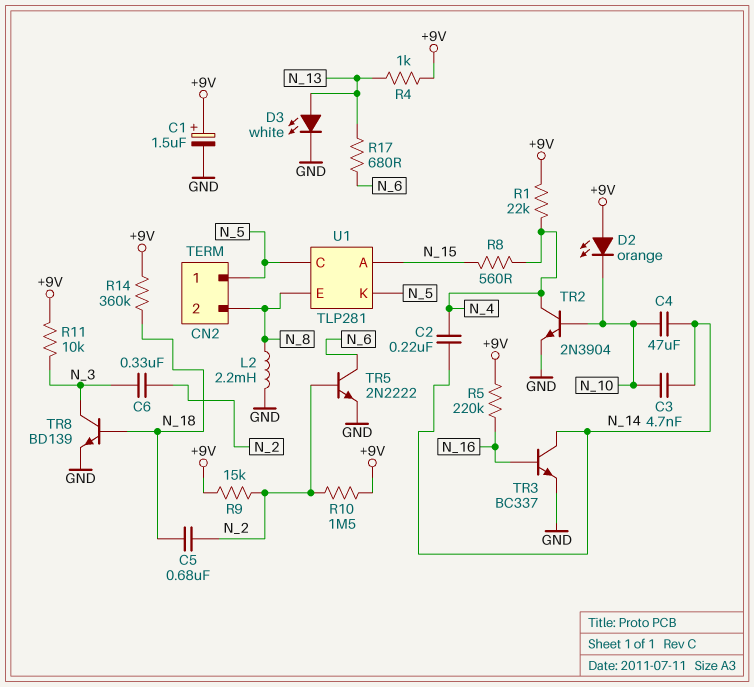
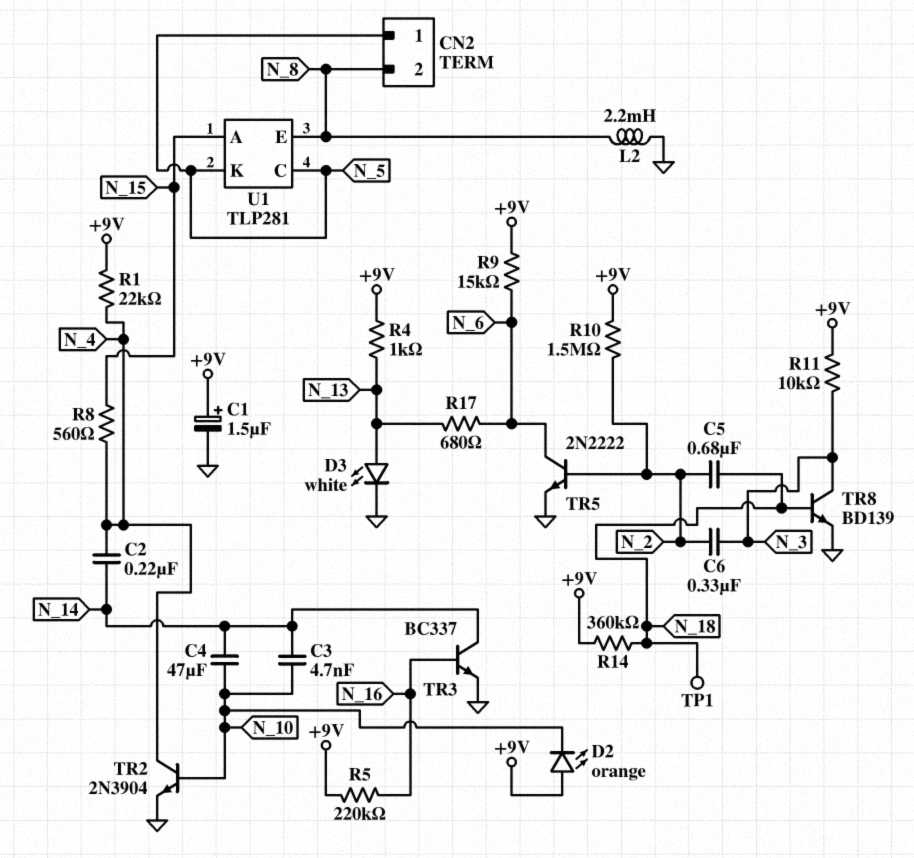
R9: 15k (+9V, N_2) -> 15k (+9V, N_6)
TP1: none -> test point (N_18)

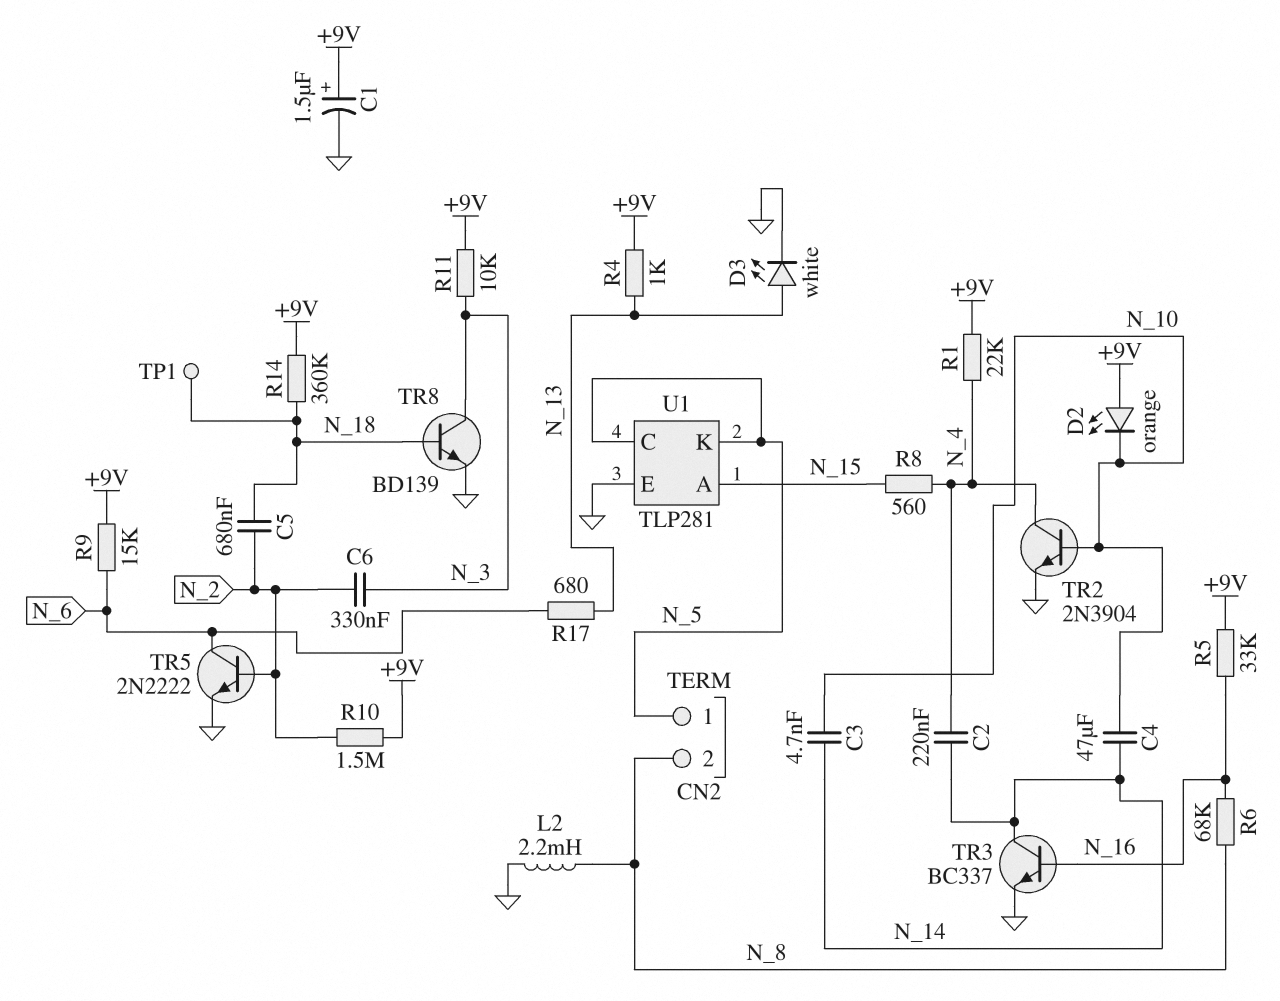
R5: 220k (+9V, N_16) -> 33k (+9V, N_16)
R6: none -> 68k (N_8, N_16)
U1 pin E: N_8 -> GND

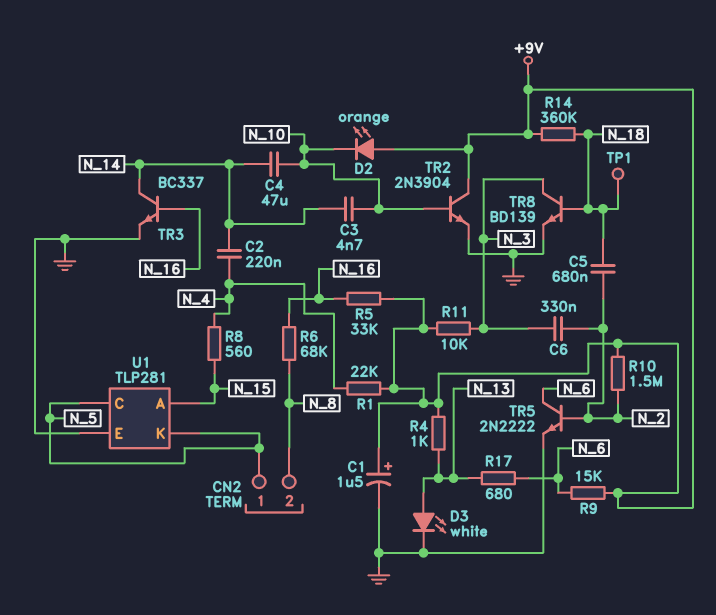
L2: 2.2mH (GND, N_8) -> none
TR2: NPN 2N3904 (B N_10, C N_4, E GND) -> NPN 2N3904 (B N_10, C +9V, E GND)

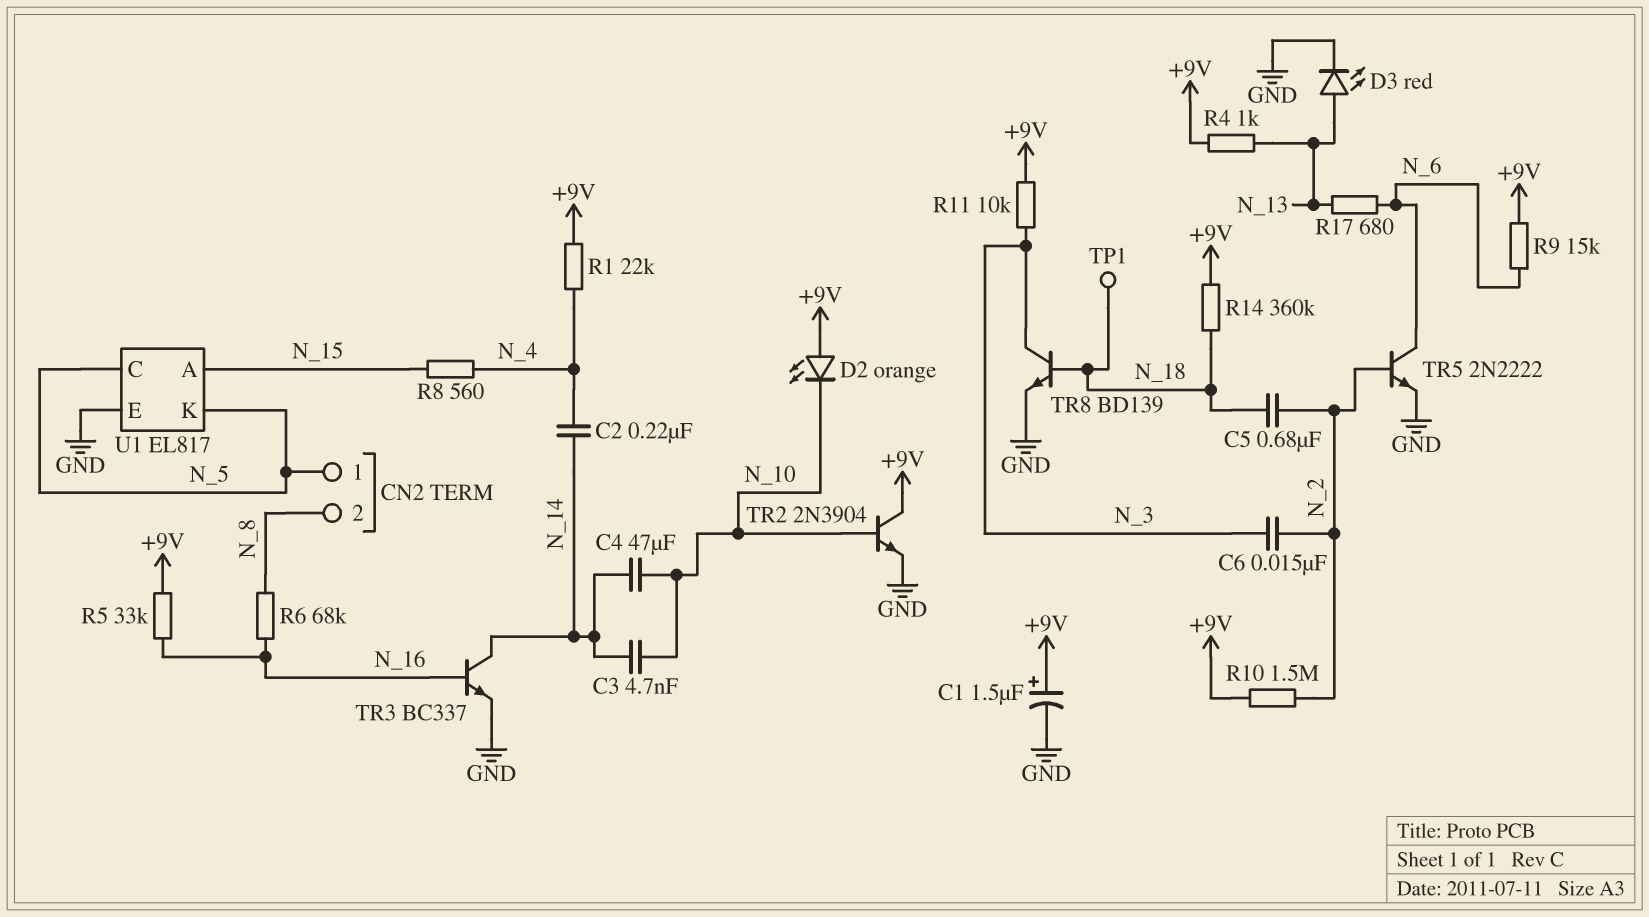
C6: 330nF (N_2, N_3) -> 15nF (N_2, N_3)
D3: LED white (A N_13, K GND) -> LED red (A N_13, K GND)
U1: TLP281 -> EL817

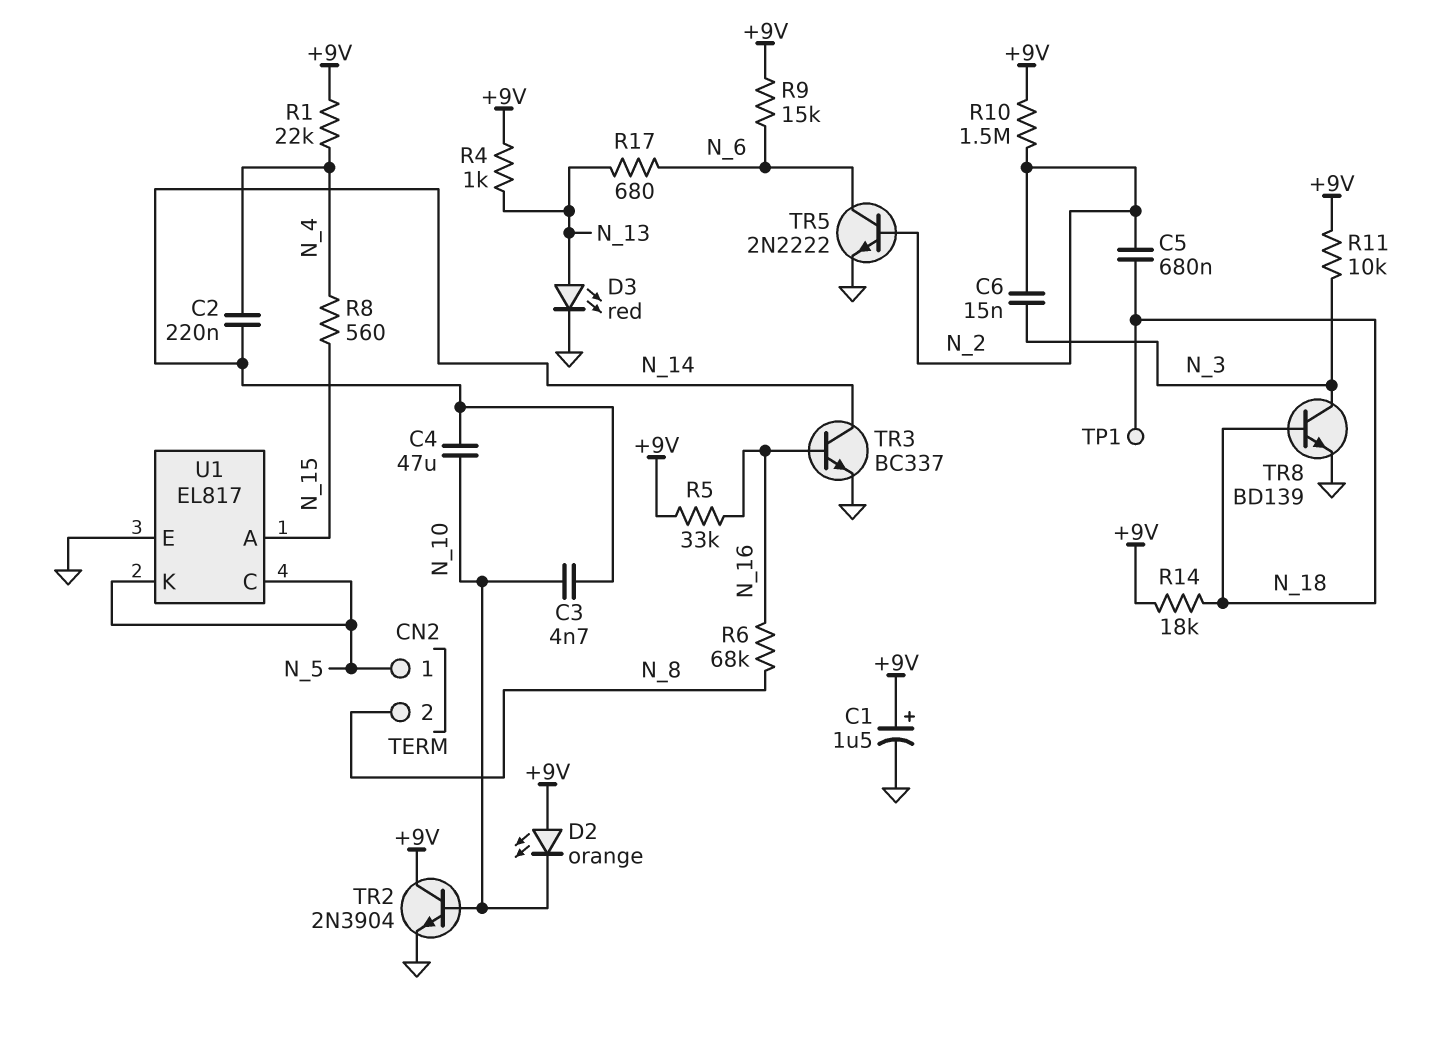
R14: 360k (+9V, N_18) -> 18k (+9V, N_18)

